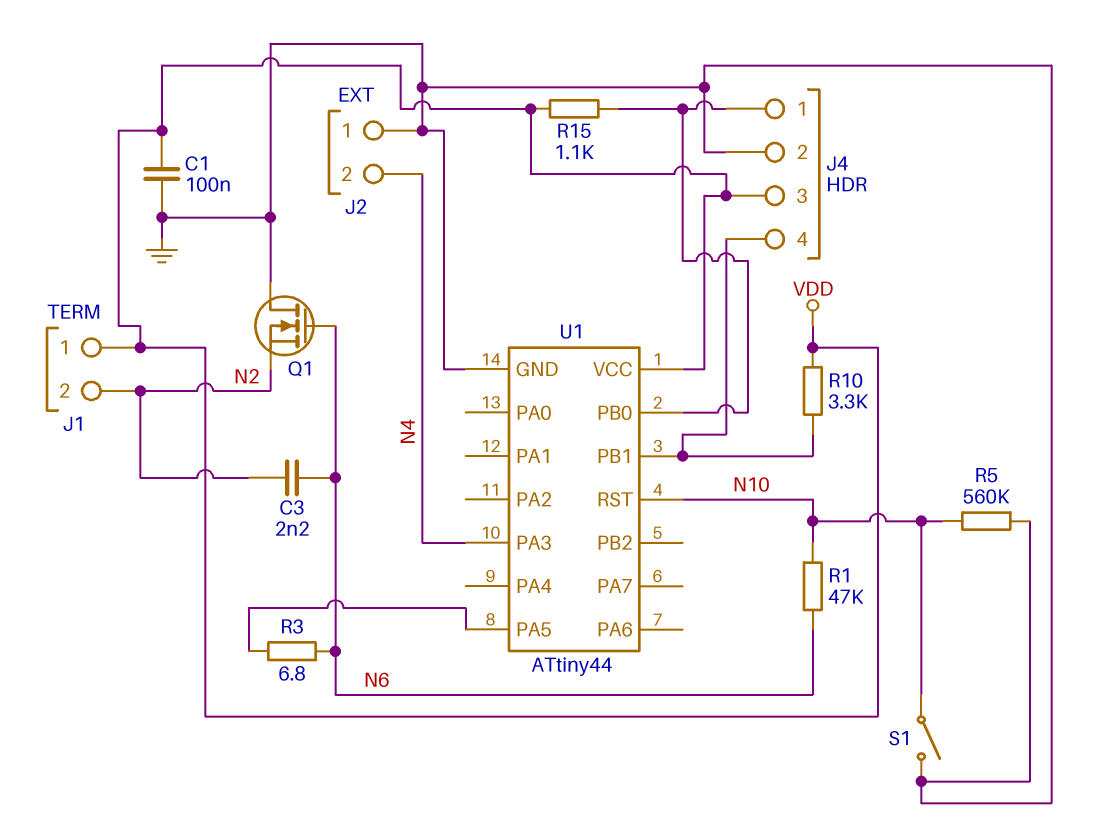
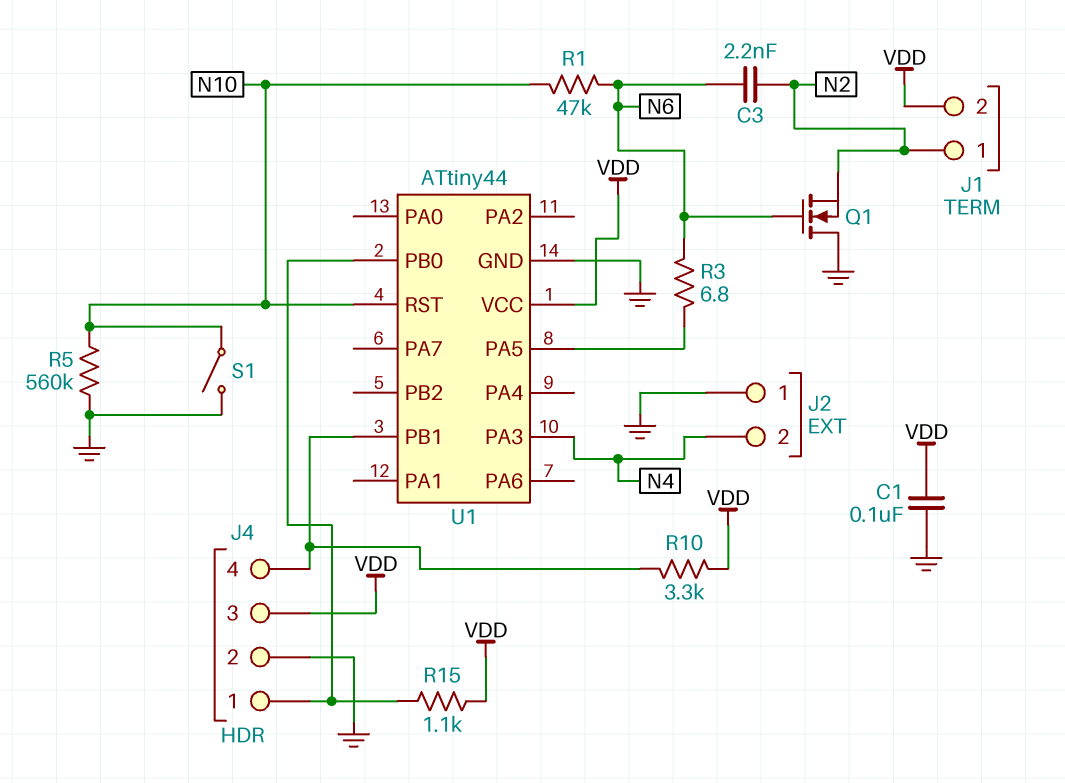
J1 pin 1: VDD -> N2
J1 pin 2: N2 -> VDD

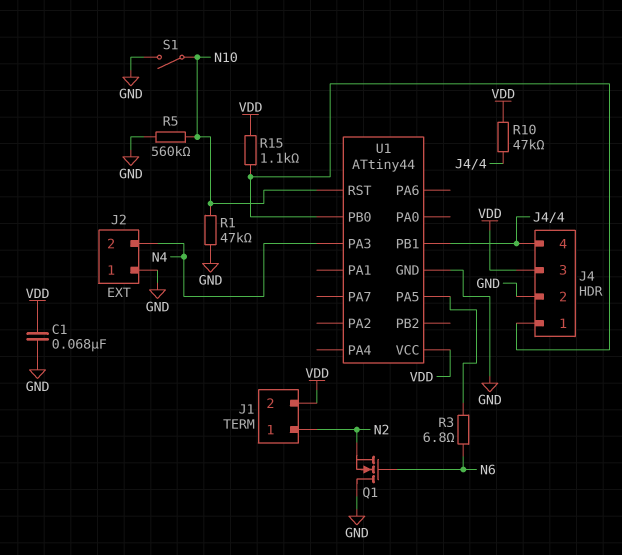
C1: 100nF (GND, VDD) -> 68nF (GND, VDD)
C3: 2.2nF (N2, N6) -> none
R1: 47k (N6, N10) -> 47k (GND, N10)
R10: 3.3k (J4/4, VDD) -> 47k (J4/4, VDD)

